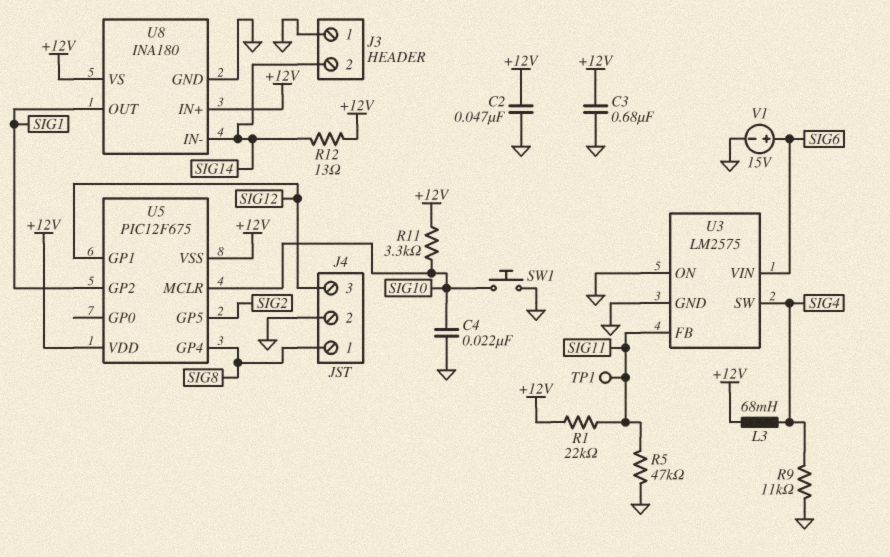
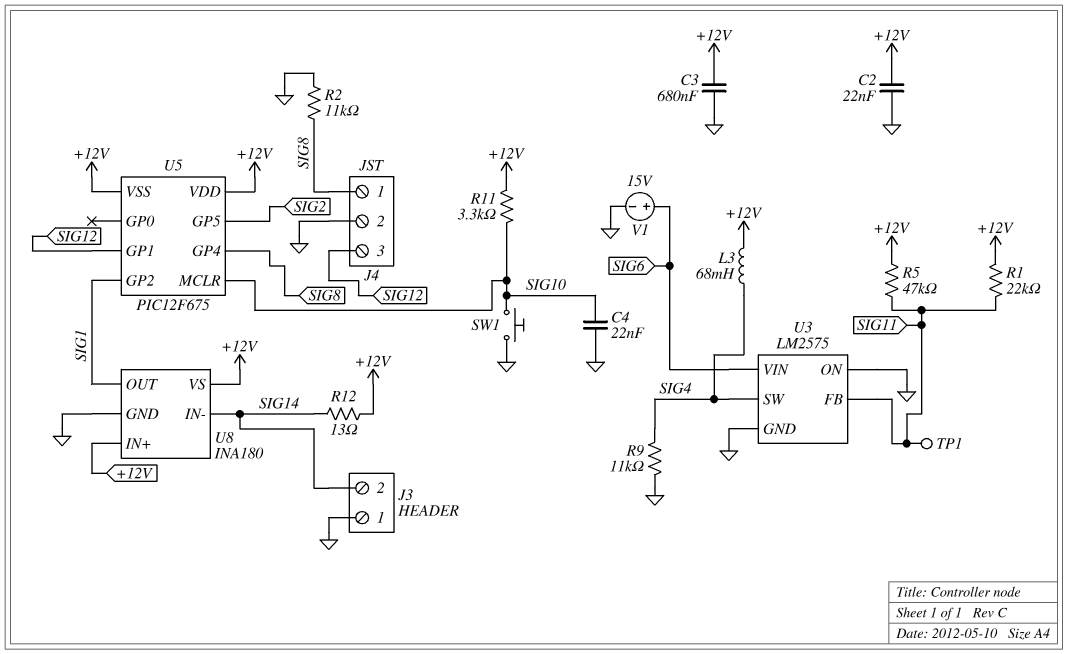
C2: 47nF (+12V, GND) -> 22nF (+12V, GND)
R2: none -> 11k (GND, SIG8)
R5: 47k (GND, SIG11) -> 47k (+12V, SIG11)

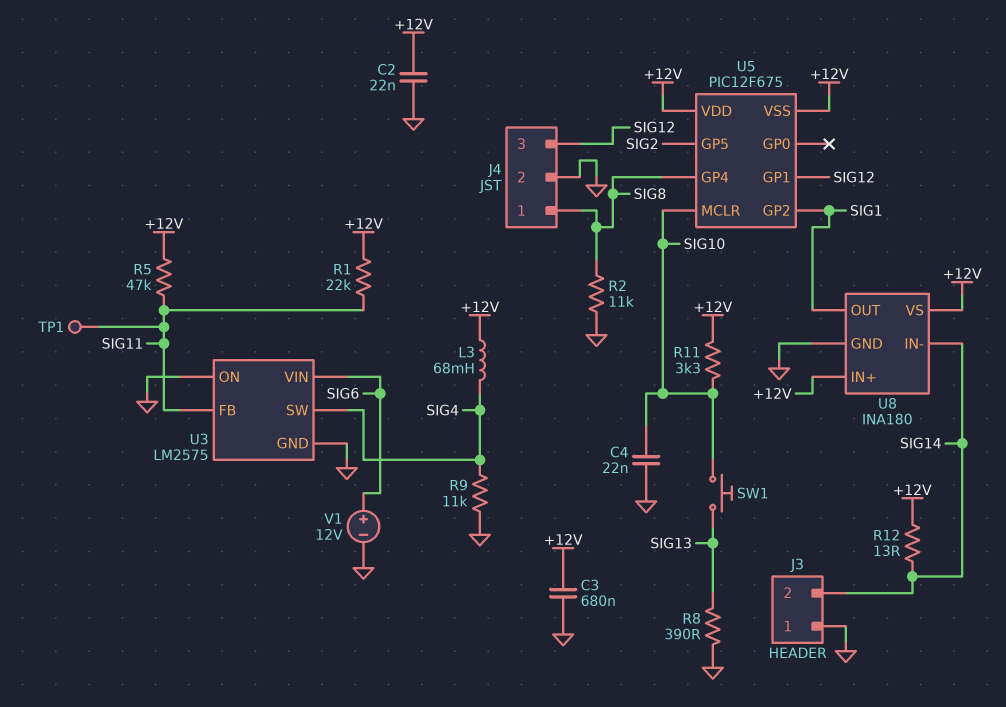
R8: none -> 390 (GND, SIG13)
SW1: button (GND, SIG10) -> button (SIG10, SIG13)
V1: 15V (plus SIG6, minus GND) -> 12V (plus SIG6, minus GND)

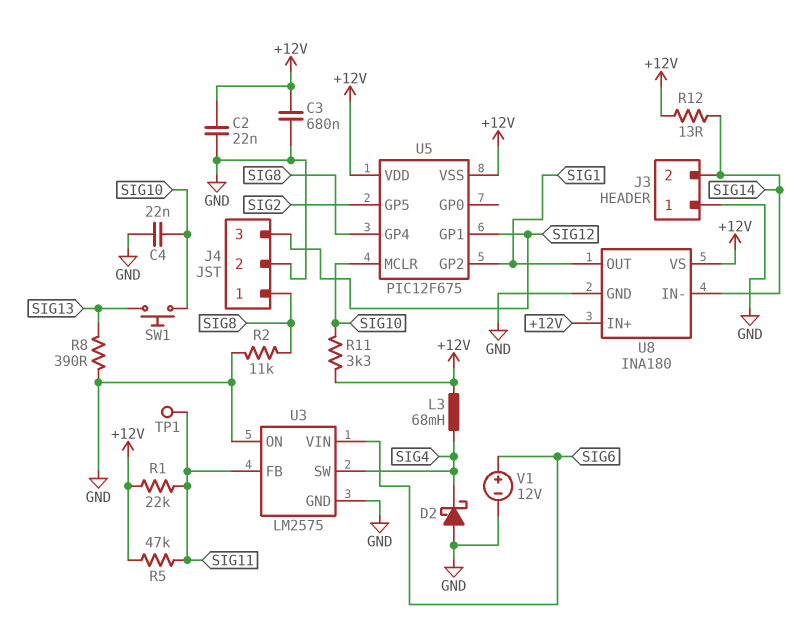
D2: none -> schottky (A GND, K SIG4)
R9: 11k (GND, SIG4) -> none

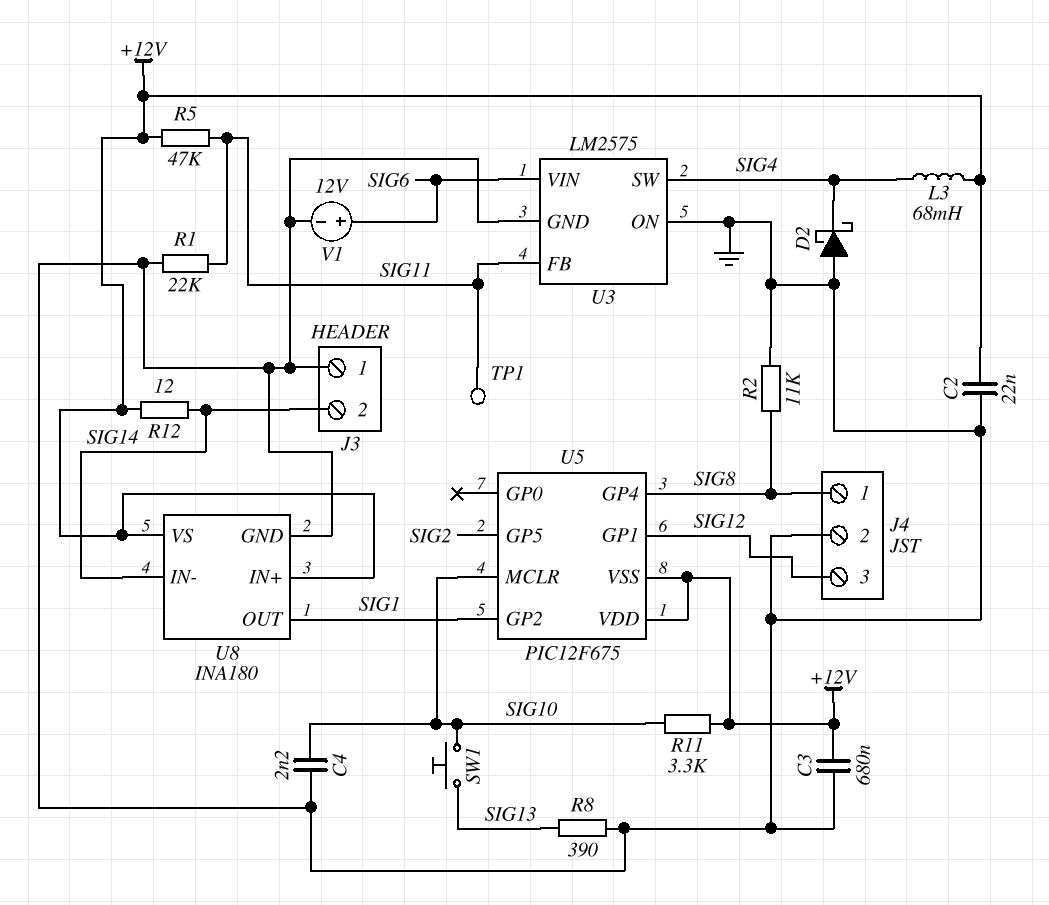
C4: 22nF (GND, SIG10) -> 2.2nF (GND, SIG10)
R1: 22k (+12V, SIG11) -> 22k (GND, SIG11)
R12: 13 (+12V, SIG14) -> 12 (+12V, SIG14)

